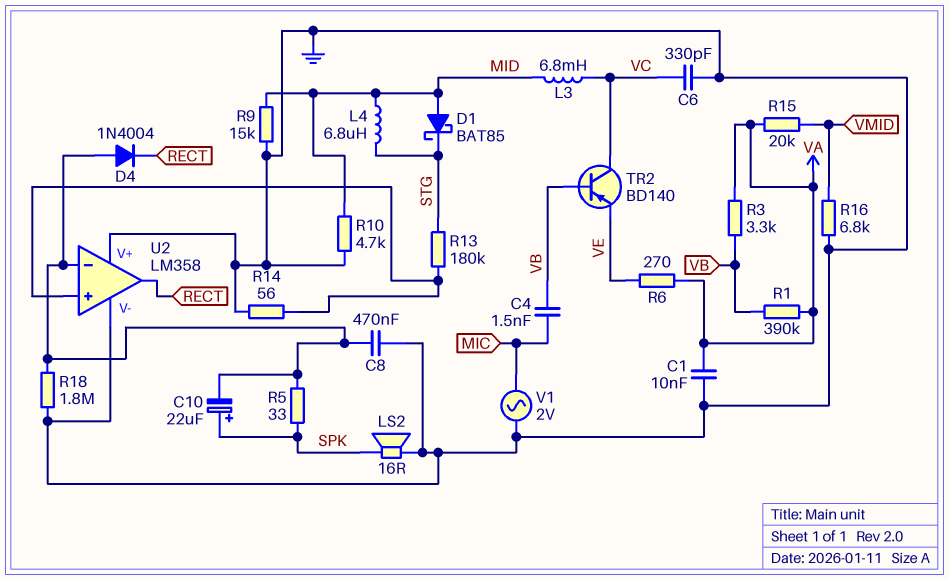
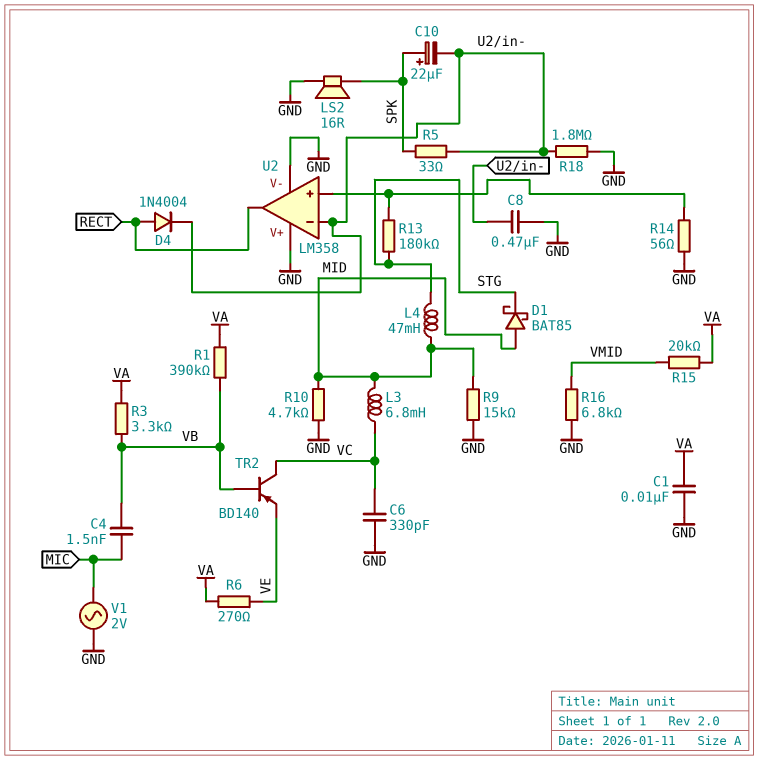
D4: diode 1N4004 (A U2/in-, K RECT) -> diode 1N4004 (A RECT, K U2/in-)
L4: 6.8uH (MID, STG) -> 47mH (MID, STG)

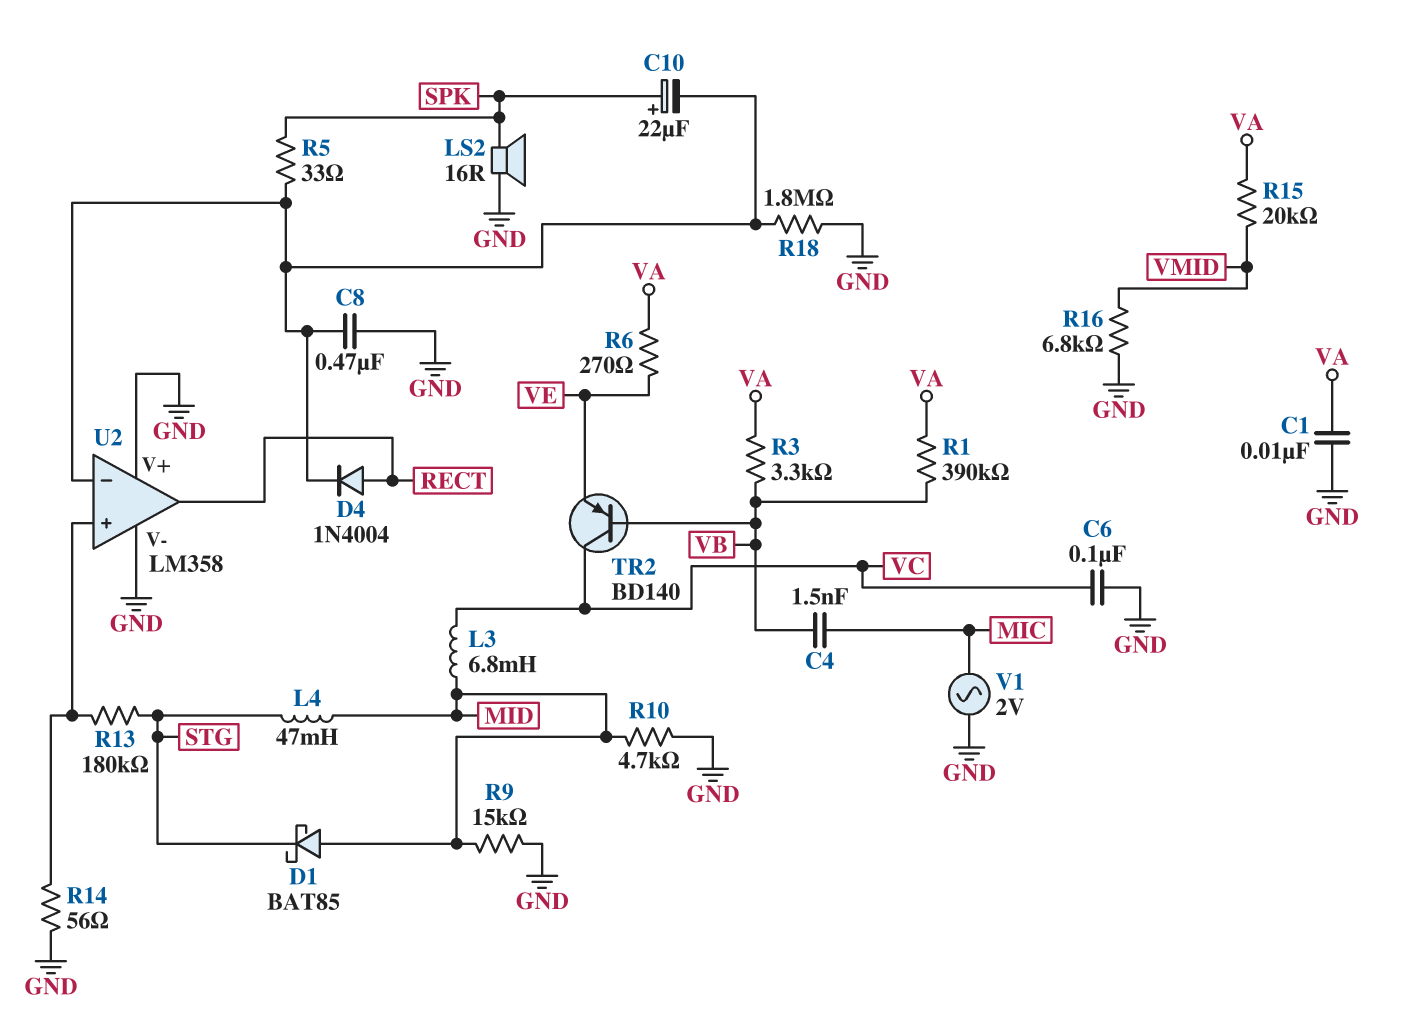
C6: 330pF (GND, VC) -> 100nF (GND, VC)

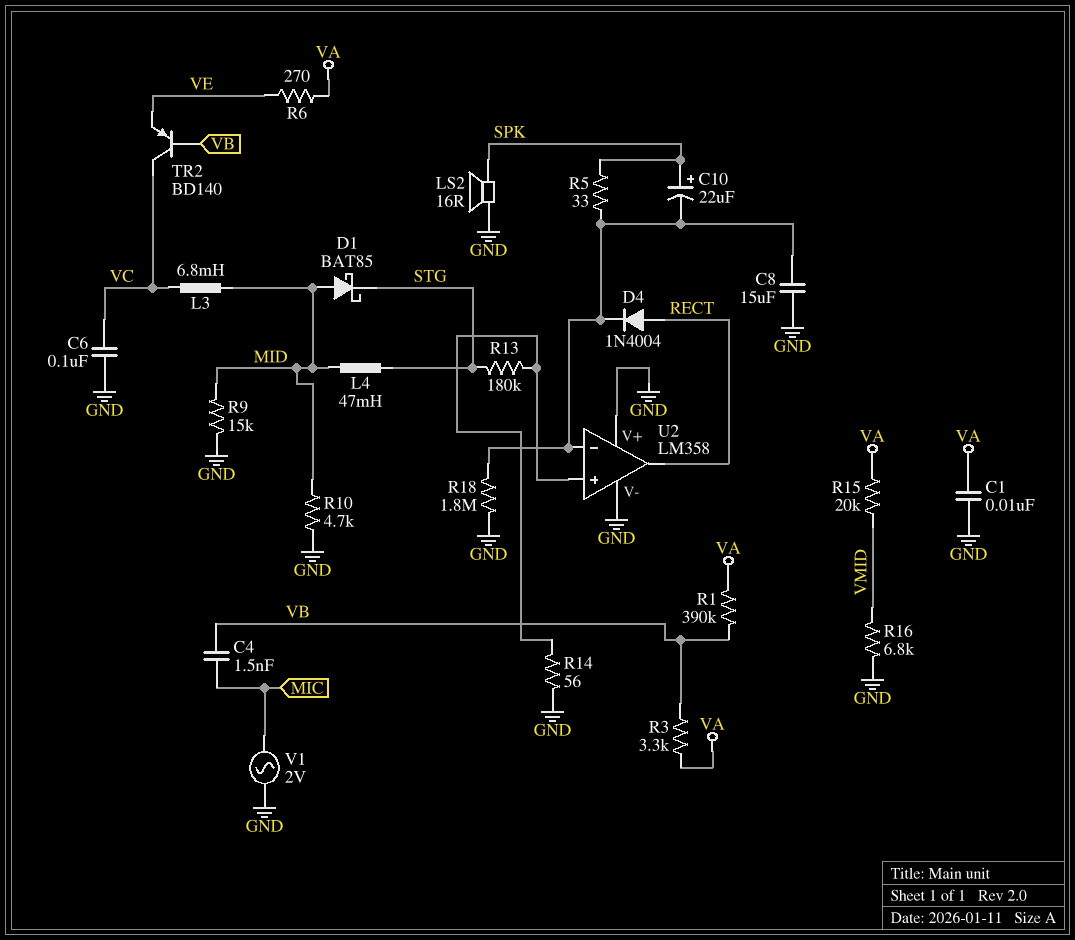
C8: 470nF (GND, U2/in-) -> 15uF (GND, U2/in-)

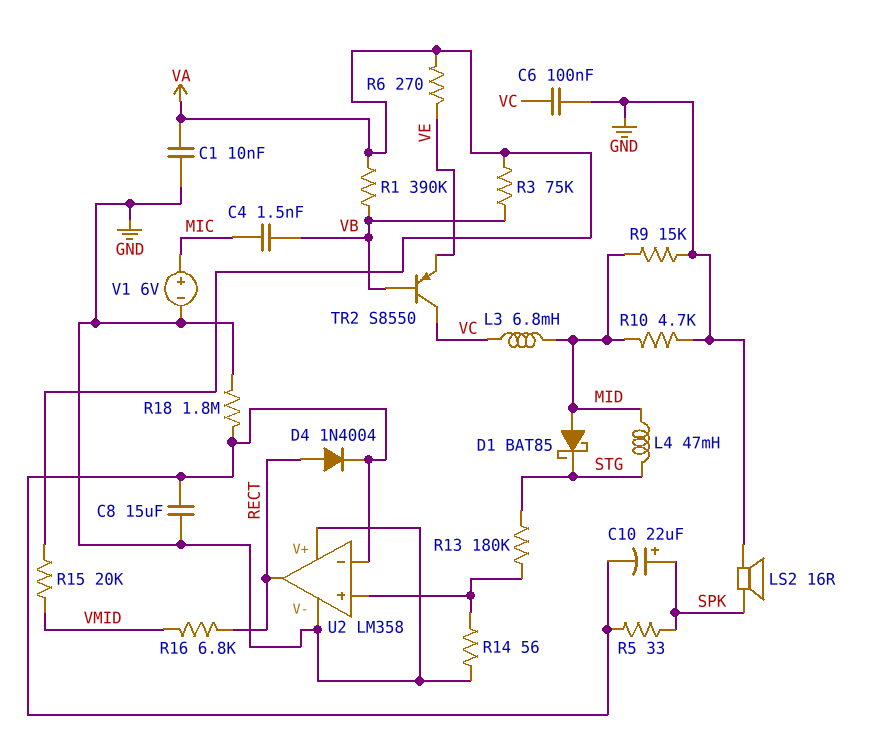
R3: 3.3k (VA, VB) -> 75k (VA, VB)
R16: 6.8k (GND, VMID) -> 6.8k (RECT, VMID)
TR2: PNP BD140 (B VB, C VC, E VE) -> PNP S8550 (B VB, C VC, E VE)
V1: AC 2V (GND, MIC) -> 6V (plus MIC, minus GND)

